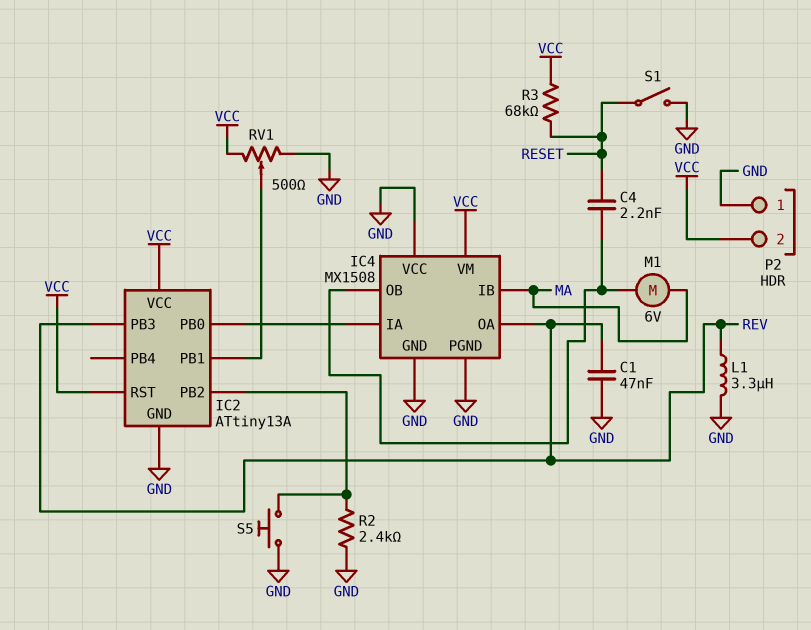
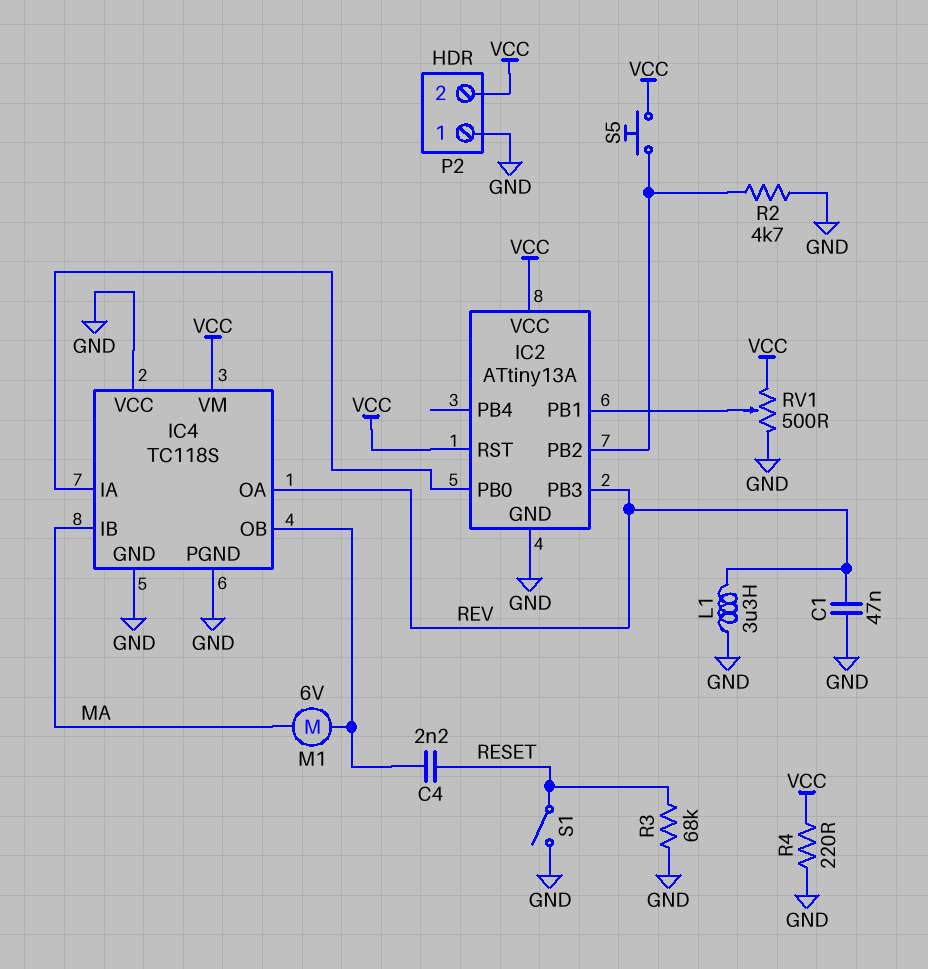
IC4: MX1508 -> TC118S
R2: 2.4k (GND, IC2/PB2) -> 4.7k (GND, IC2/PB2)
R3: 68k (RESET, VCC) -> 68k (GND, RESET)
R4: none -> 220 (GND, VCC)
S5: button (GND, IC2/PB2) -> button (IC2/PB2, VCC)

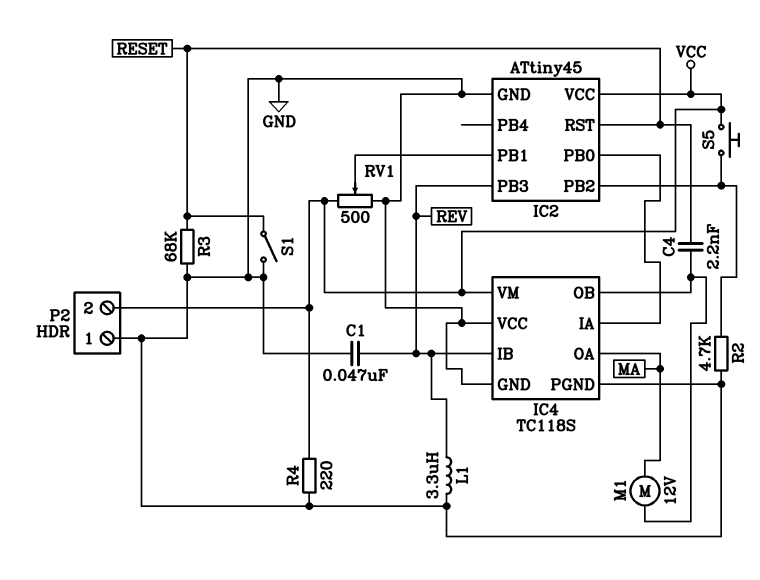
IC2: ATtiny13A -> ATtiny45
IC2 pin RST: VCC -> RESET
IC4 pin IB: MA -> REV
IC4 pin OA: REV -> MA
M1: motor 6V (IC4/OB, MA) -> motor 12V (IC4/OB, MA)

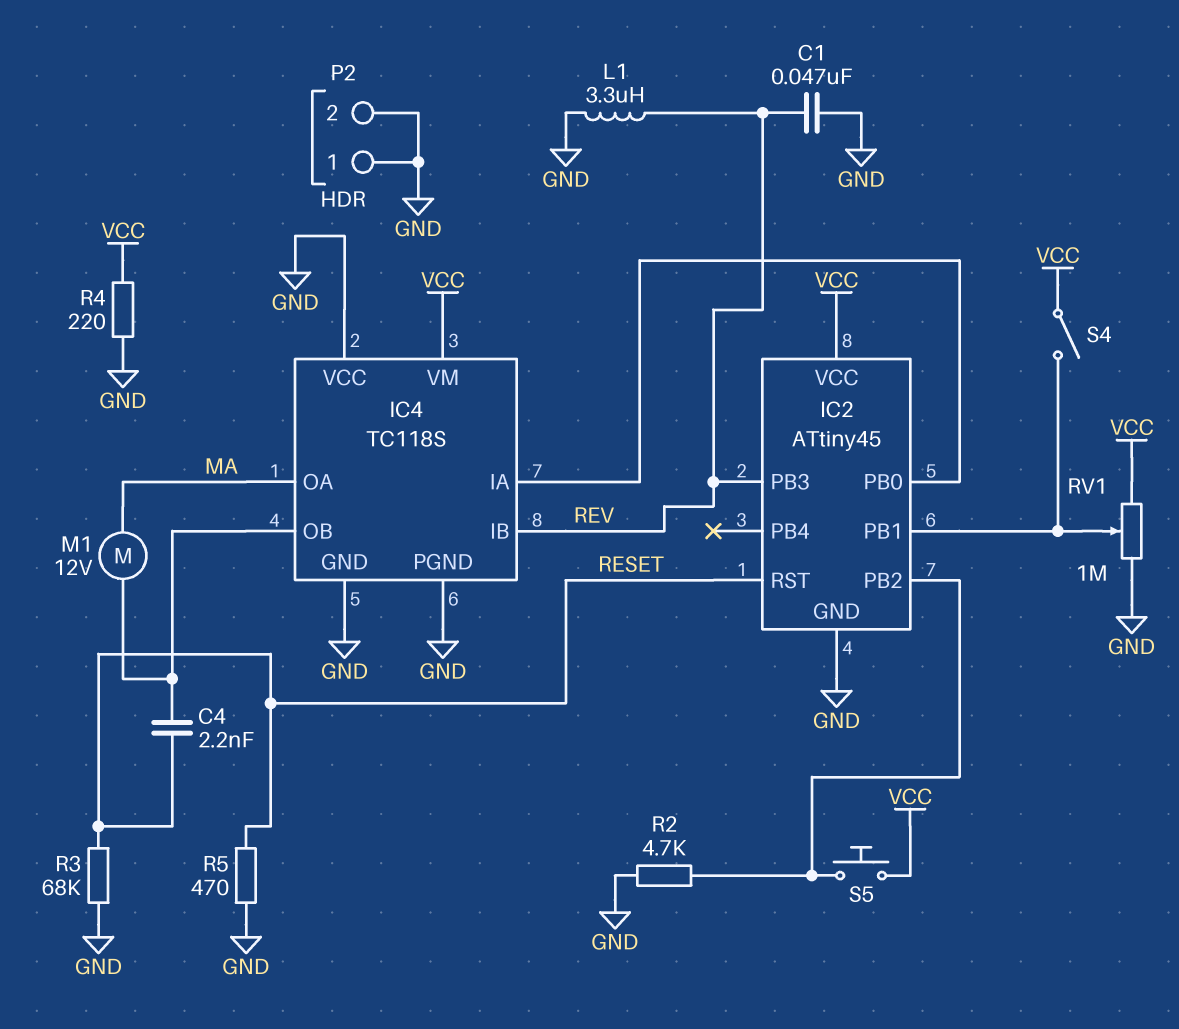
P2 pin 2: VCC -> GND
R5: none -> 470 (GND, RESET)
RV1: 500 (GND, VCC, wiper IC2/PB1) -> 1M (GND, VCC, wiper IC2/PB1)
S1: switch (GND, RESET) -> none
S4: none -> switch (IC2/PB1, VCC)

